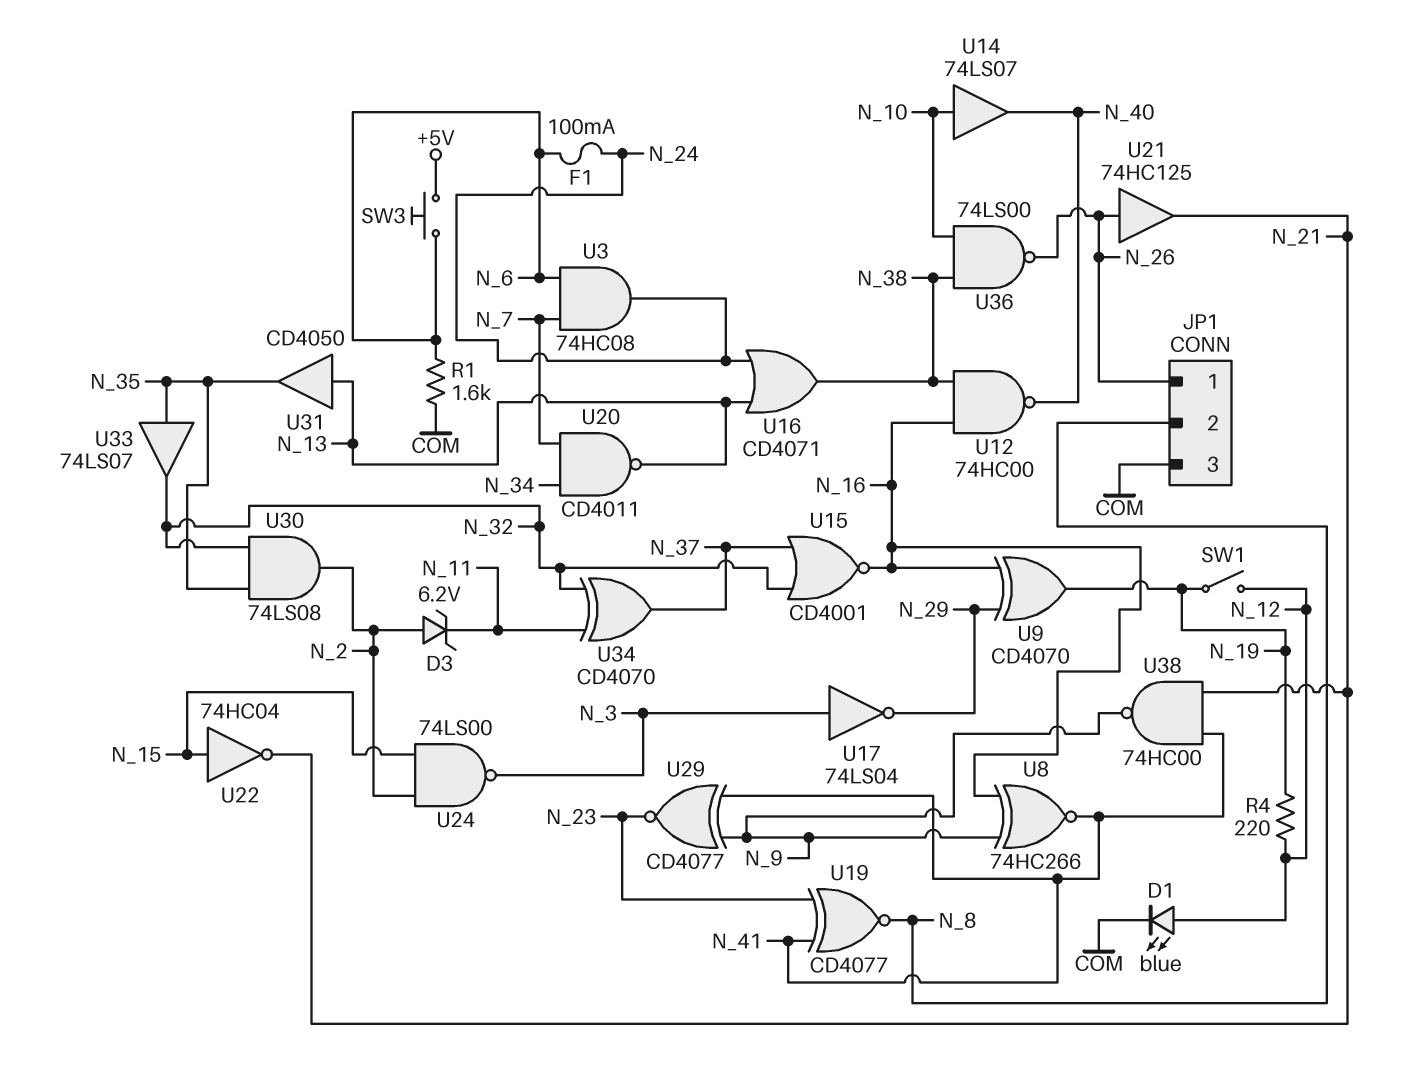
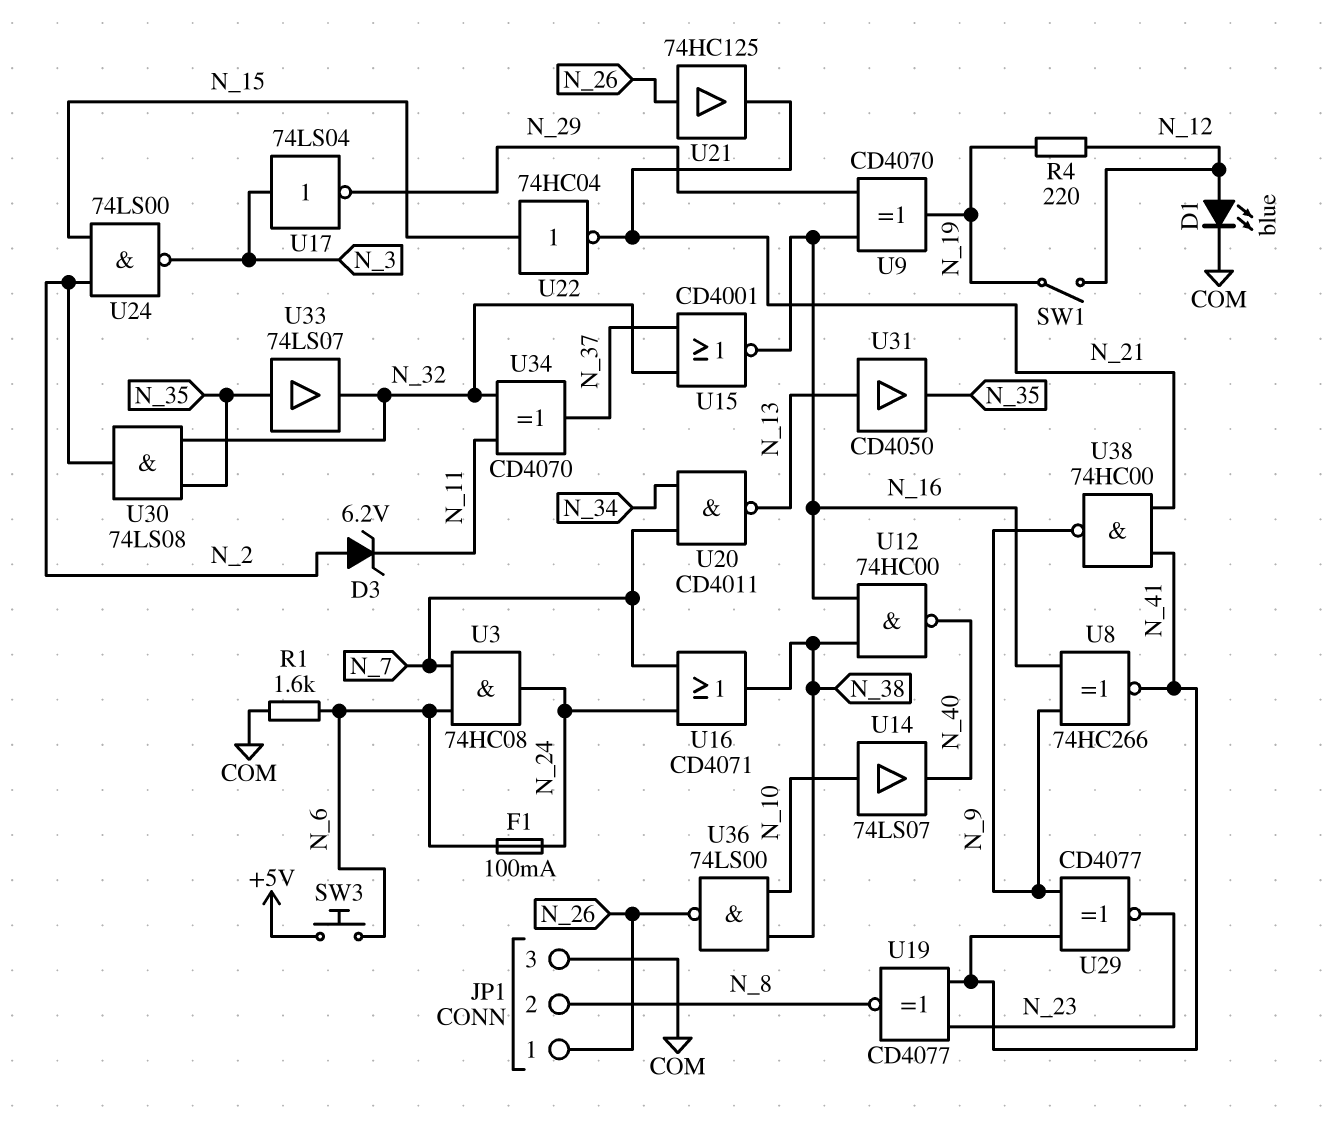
U16: OR CD4071 (in N_13, in N_24, out N_38) -> OR CD4071 (in N_7, in N_24, out N_38)

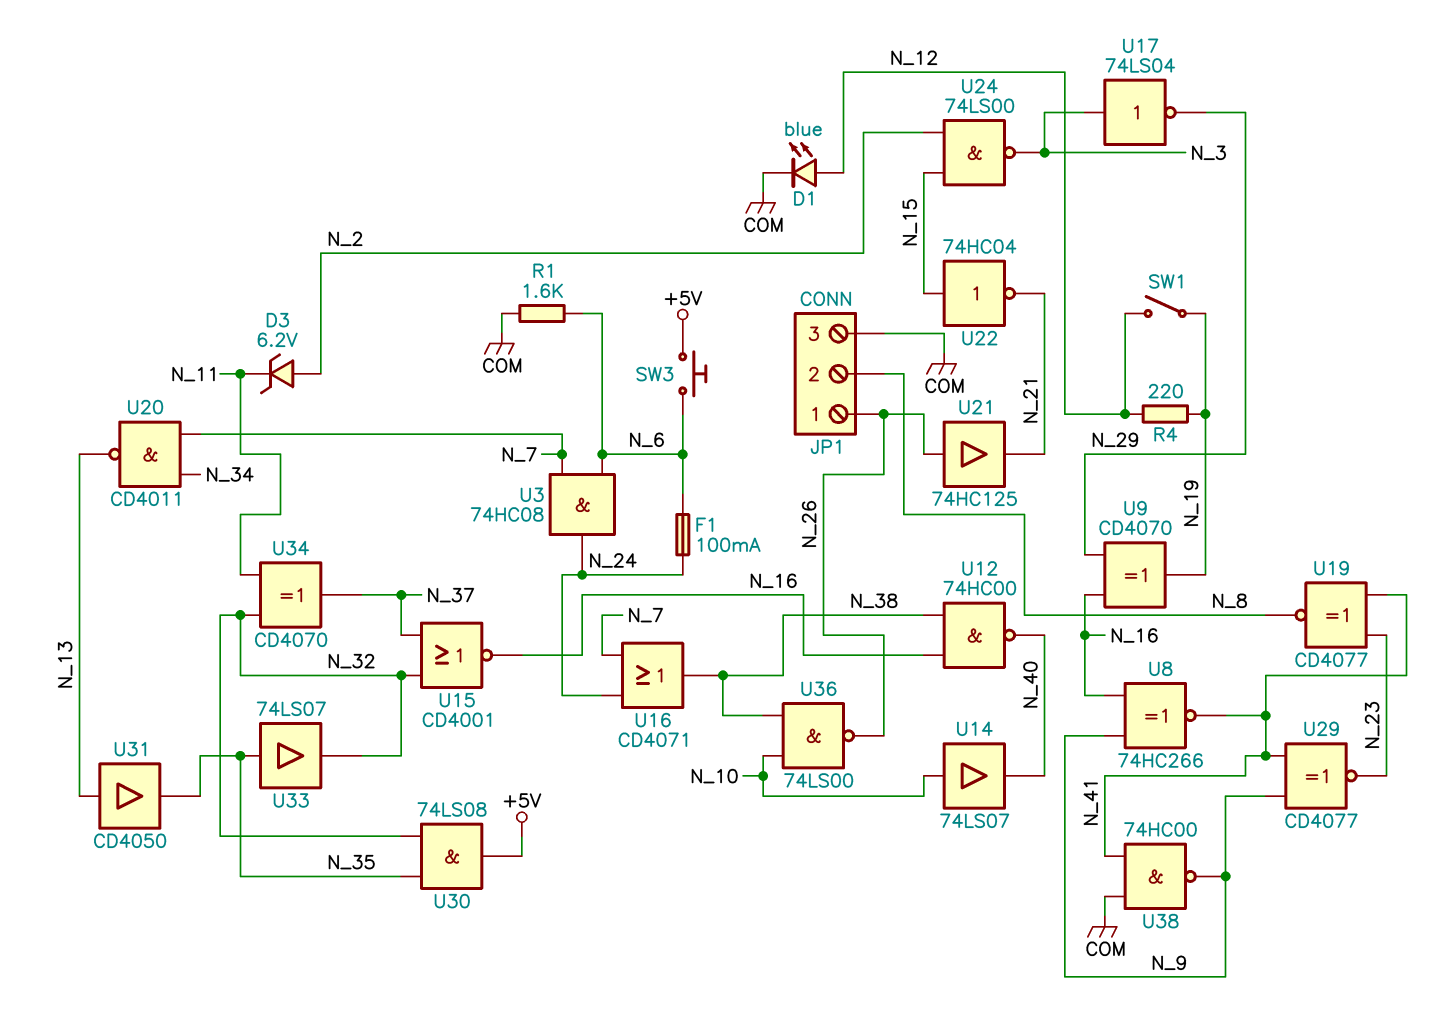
U30: AND 74LS08 (in N_32, in N_35, out N_2) -> AND 74LS08 (in N_32, in N_35, out +5V)
U38: NAND 74HC00 (in N_21, in N_41, out N_9) -> NAND 74HC00 (in COM, in N_41, out N_9)

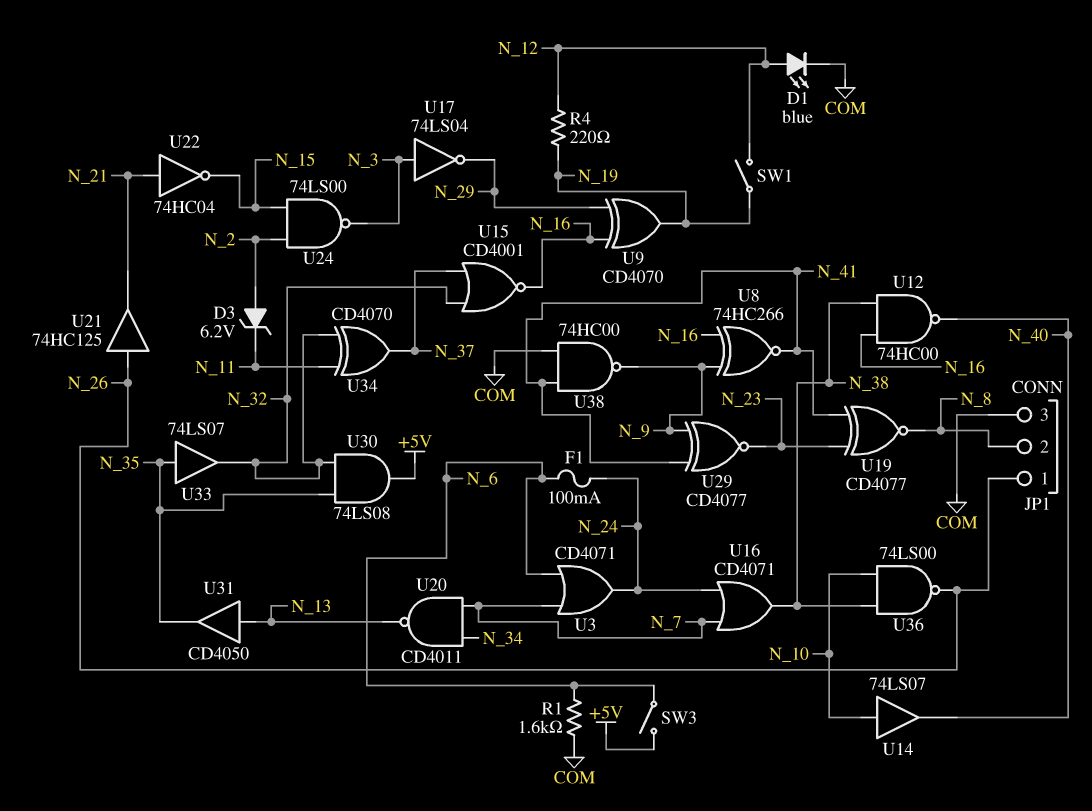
SW3: button (+5V, N_6) -> switch (+5V, N_6)
U3: AND 74HC08 (in N_6, in N_7, out N_24) -> OR CD4071 (in N_6, in N_7, out N_24)
U22: NOT 74HC04 (in N_15, out N_21) -> NOT 74HC04 (in N_21, out N_15)

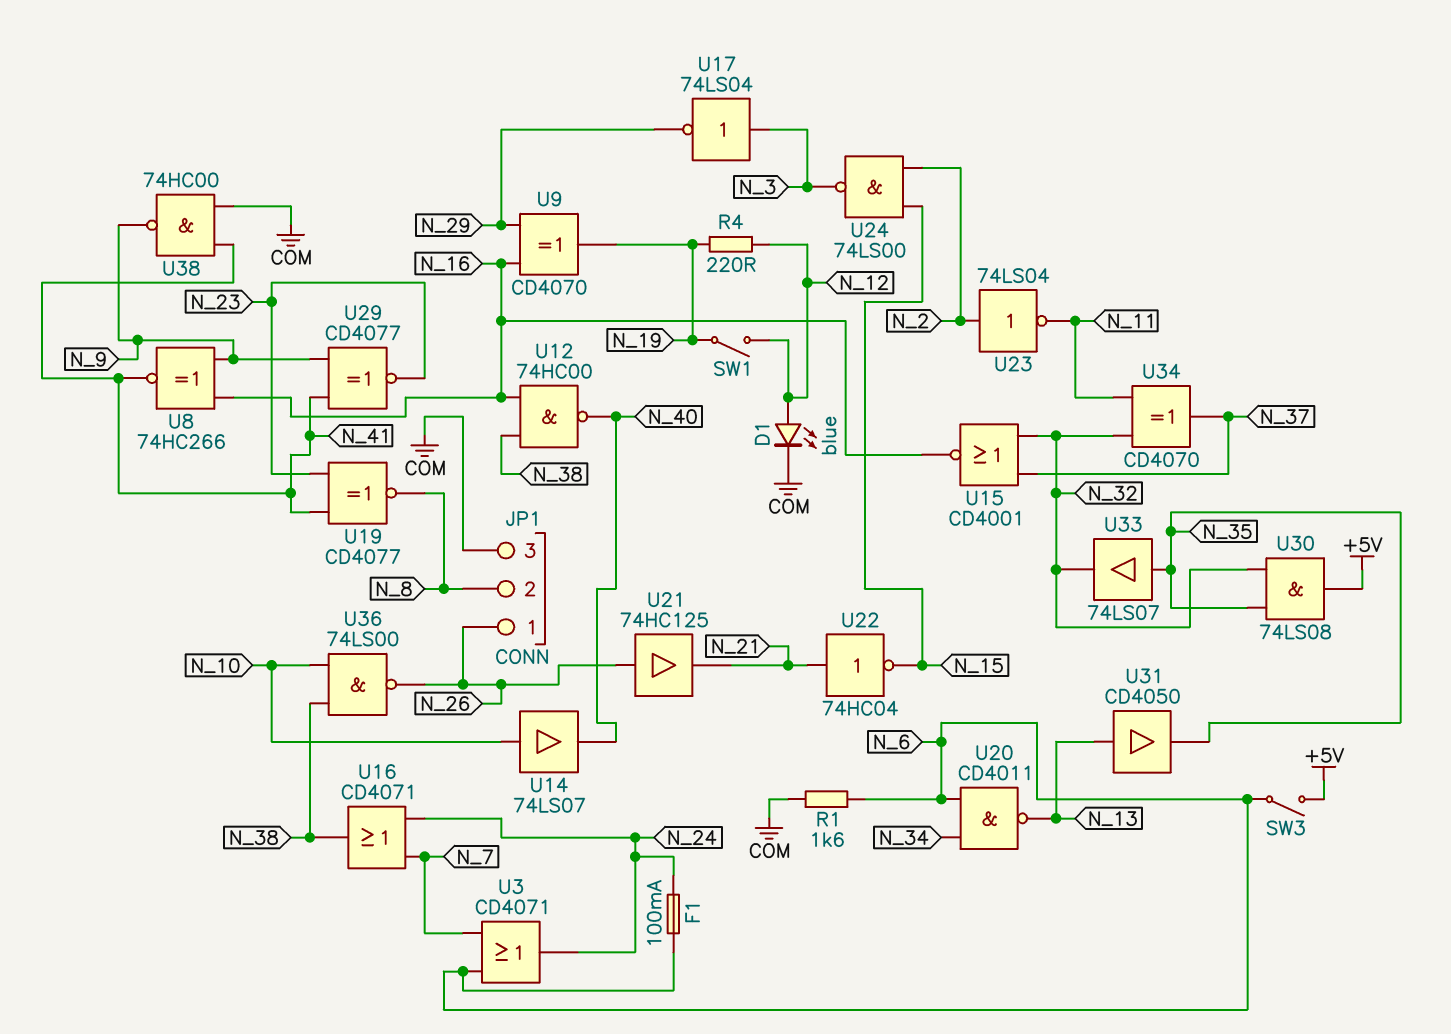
D3: zener 6.2V (A N_2, K N_11) -> none
U20: NAND CD4011 (in N_7, in N_34, out N_13) -> NAND CD4011 (in N_6, in N_34, out N_13)
U23: none -> NOT 74LS04 (in N_2, out N_11)

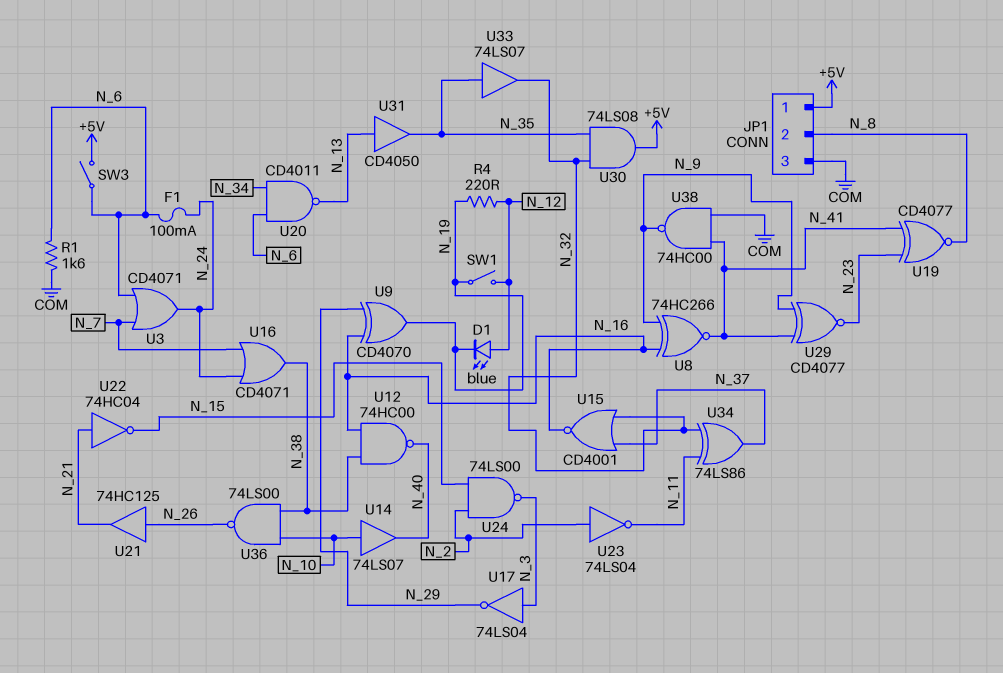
D1: LED blue (A N_12, K COM) -> LED blue (A N_12, K N_19)
JP1 pin 1: N_26 -> +5V
U34: XOR CD4070 (in N_11, in N_32, out N_37) -> XOR 74LS86 (in N_11, in N_32, out N_37)

